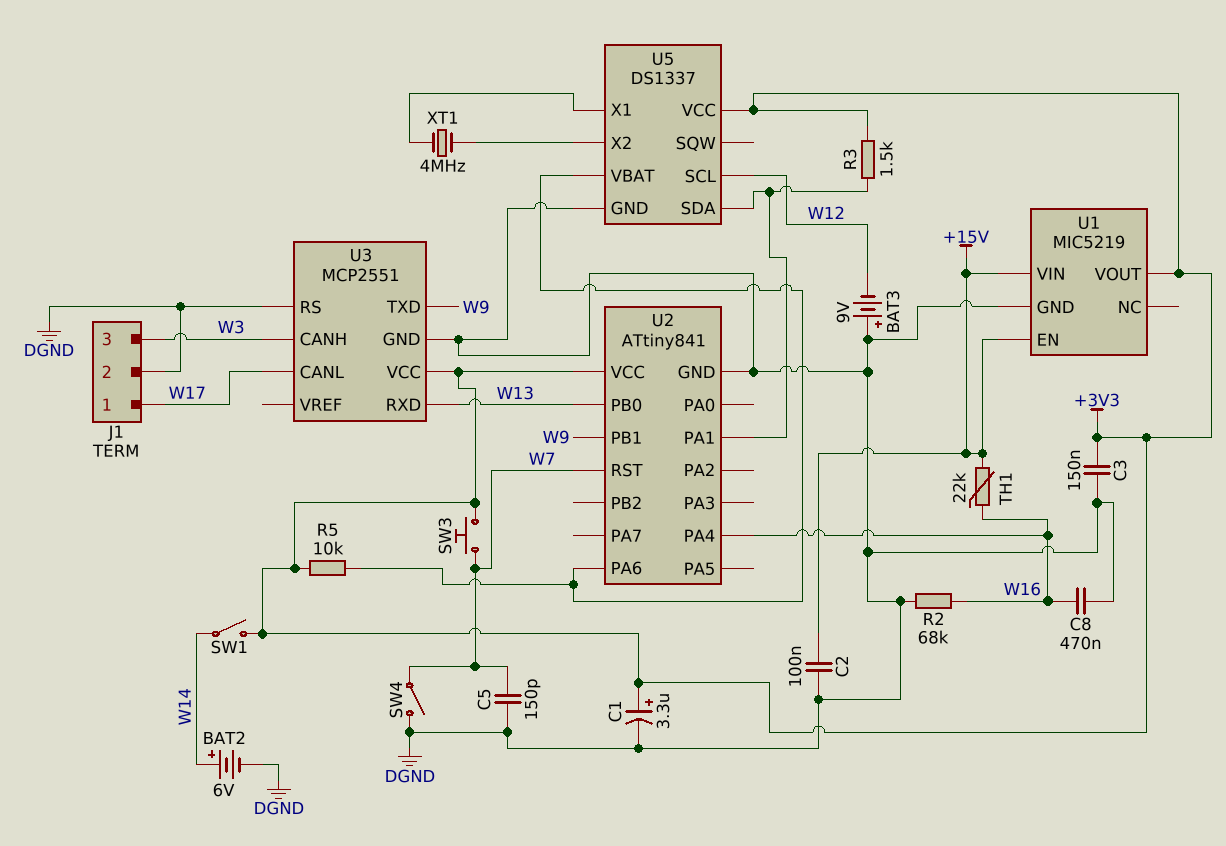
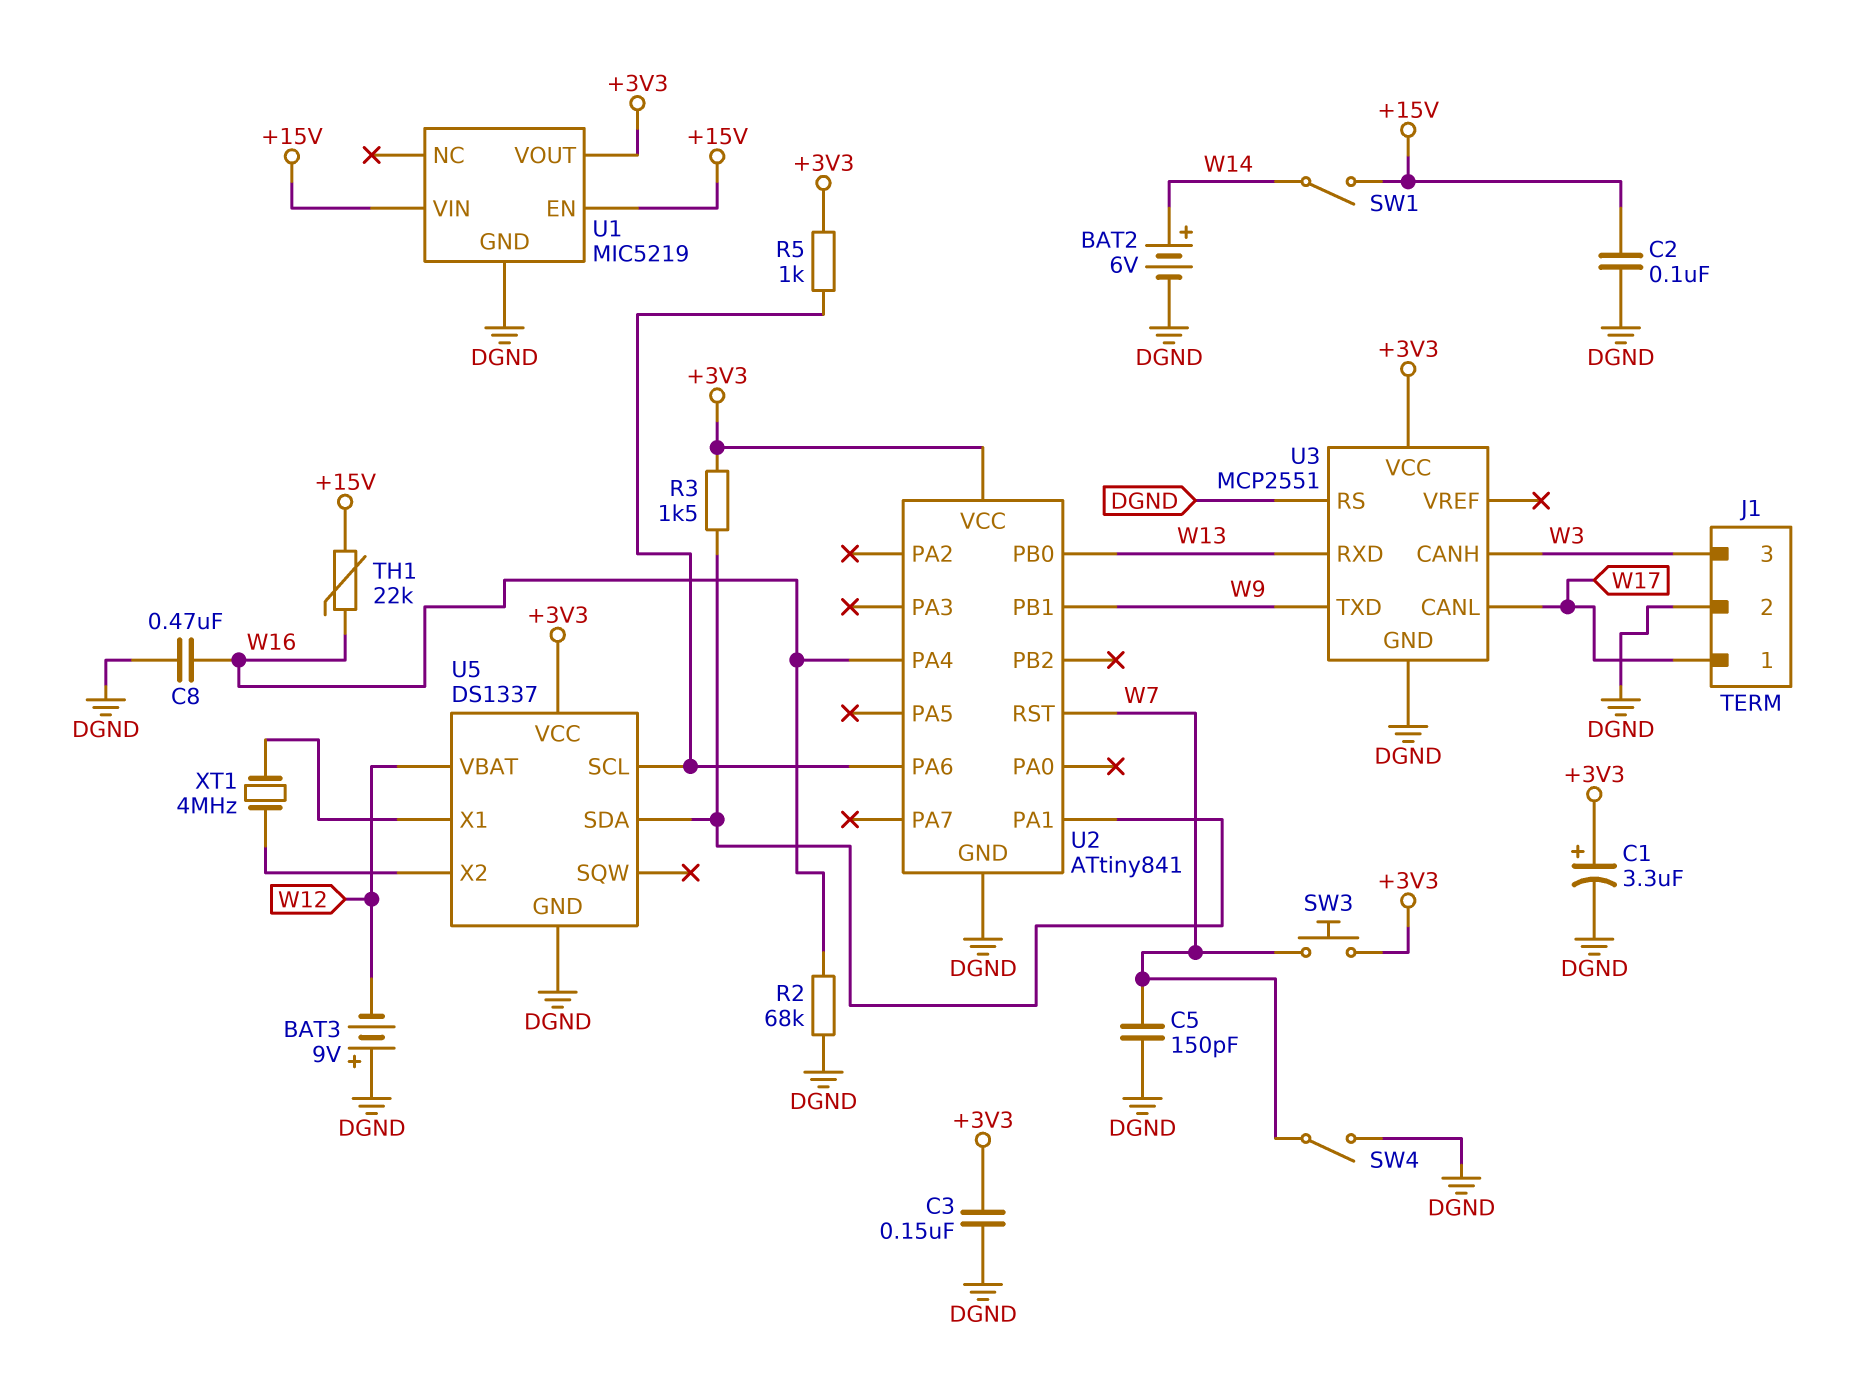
R5: 10k (+3V3, U2/PA6) -> 1k (+3V3, U2/PA6)
SW1: switch (+3V3, W14) -> switch (+15V, W14)
U5 pin SCL: W12 -> U2/PA6
U5 pin VBAT: U2/PA6 -> W12

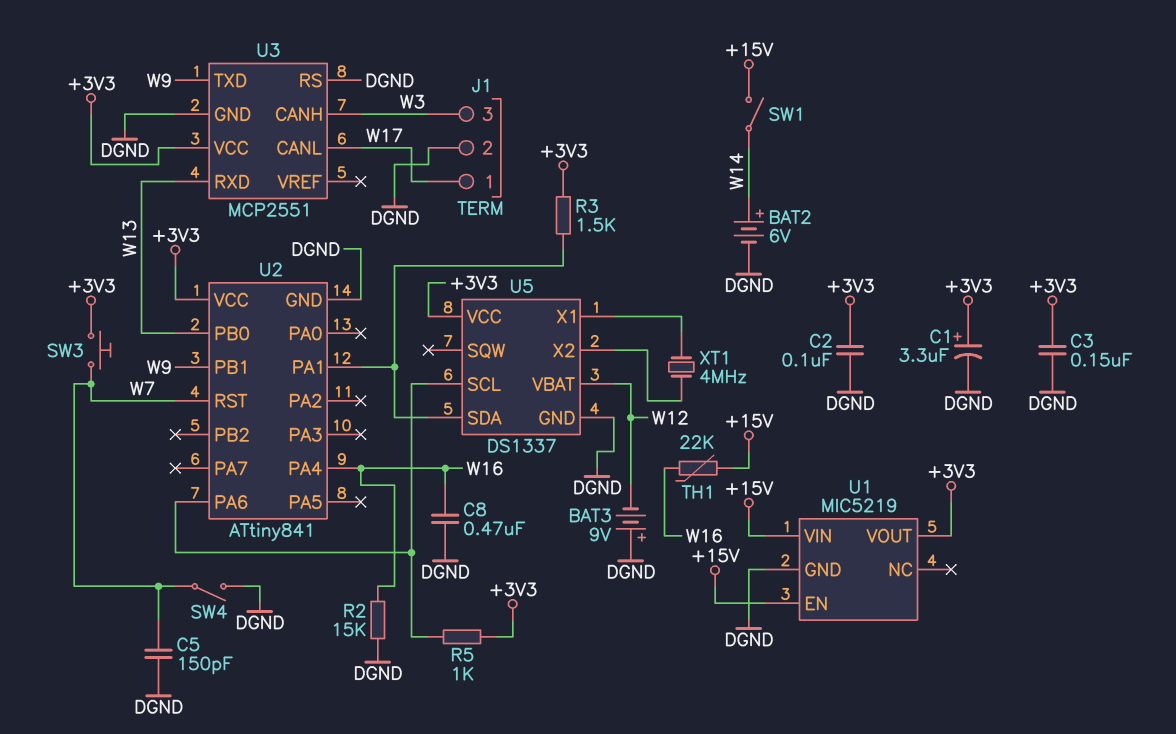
C2: 100nF (+15V, DGND) -> 100nF (+3V3, DGND)
R2: 68k (DGND, W16) -> 15k (DGND, W16)

